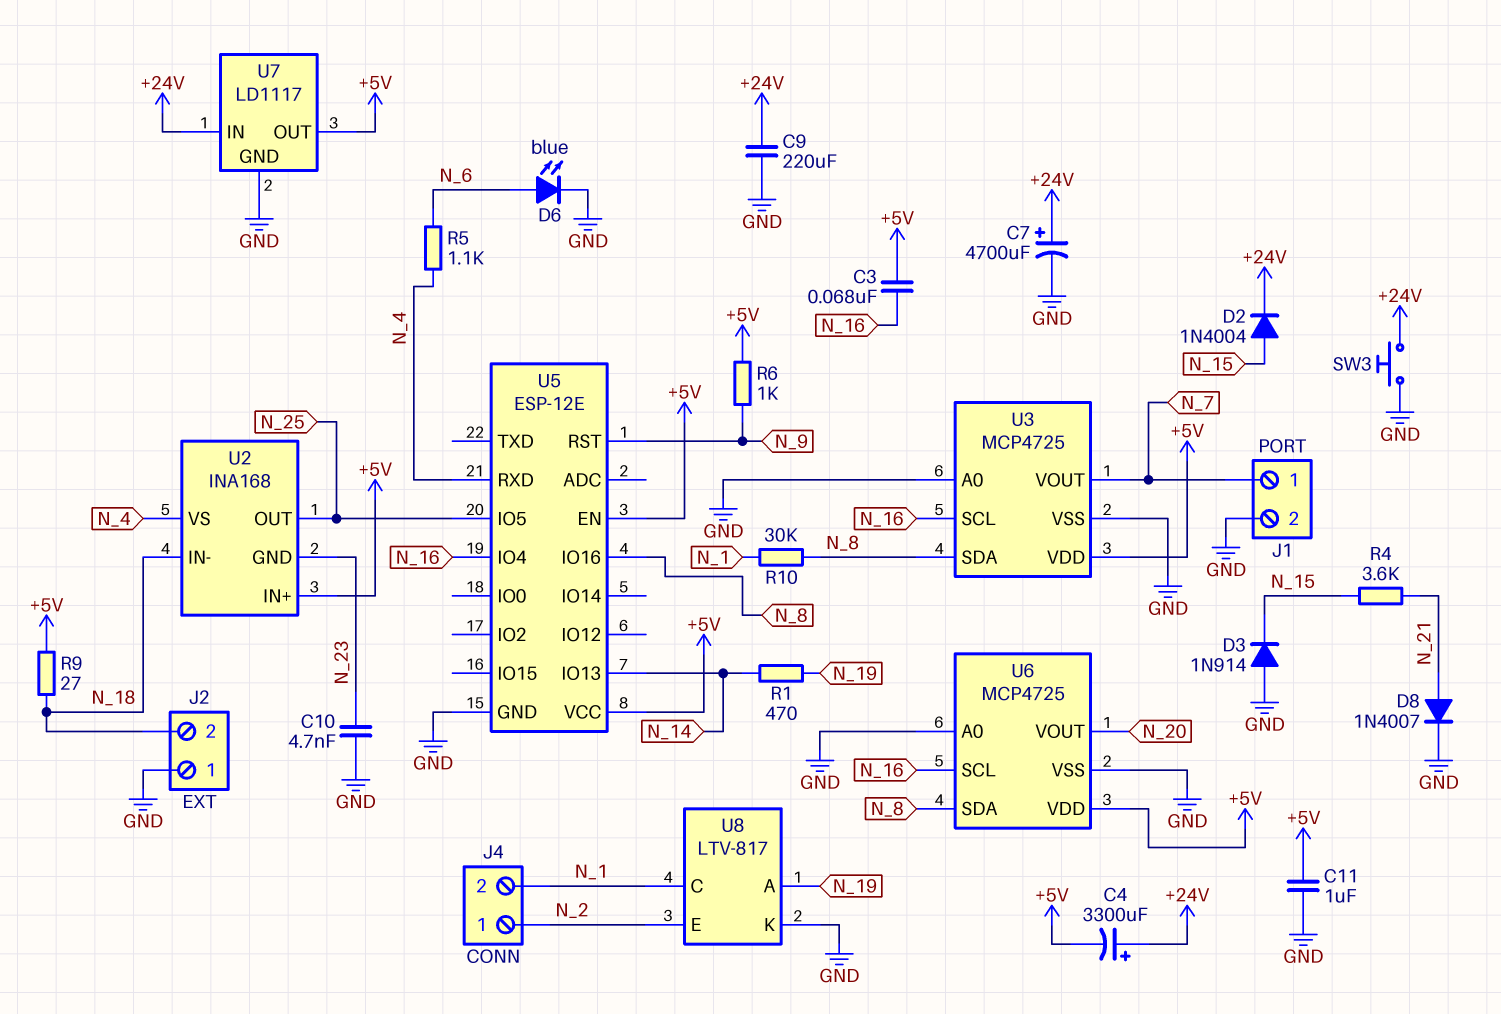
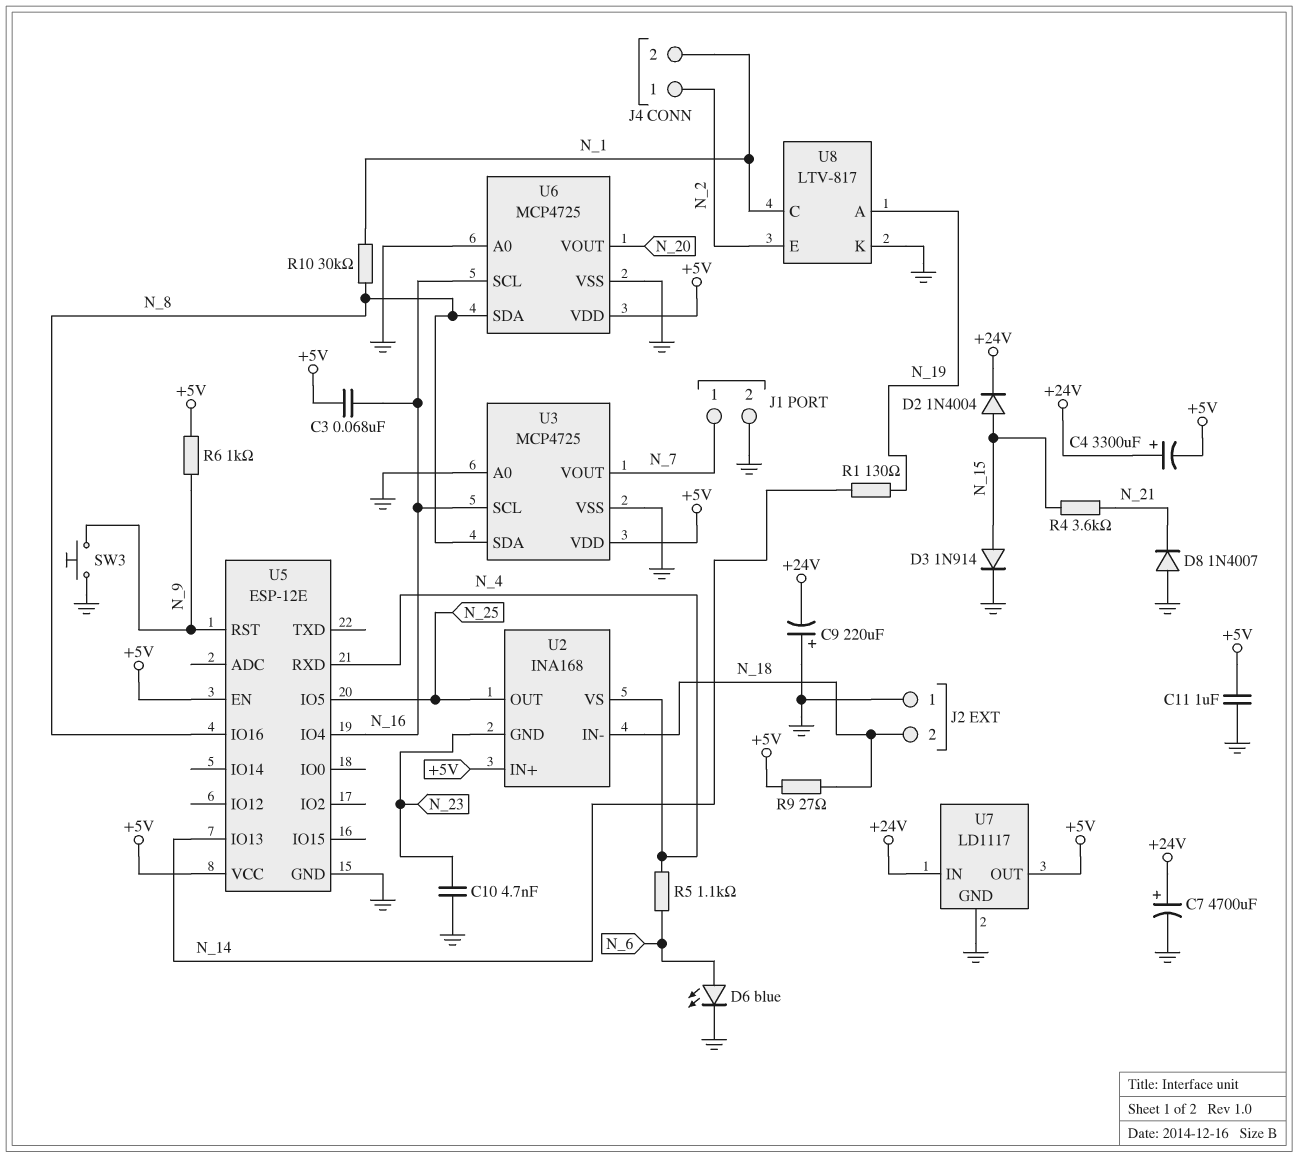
C9: 220uF (+24V, GND) -> 220uF (plus GND, minus +24V)
D3: diode 1N914 (A GND, K N_15) -> diode 1N914 (A N_15, K GND)
D8: diode 1N4007 (A N_21, K GND) -> diode 1N4007 (A GND, K N_21)
R1: 470 (N_14, N_19) -> 130 (N_14, N_19)
SW3: button (+24V, GND) -> button (GND, N_9)

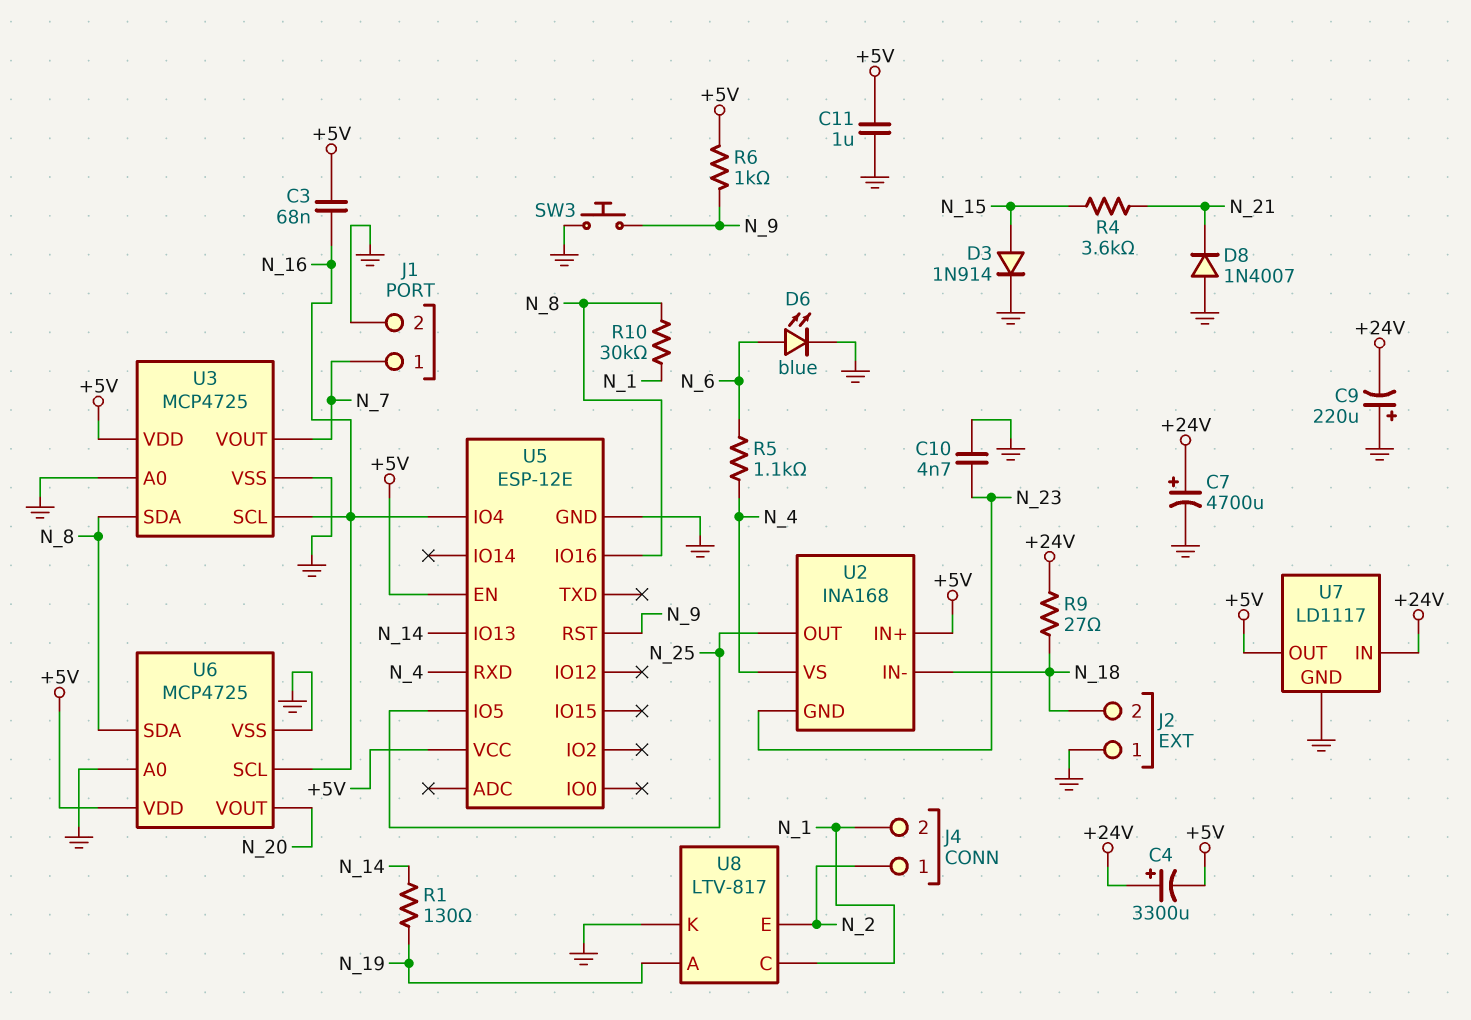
D2: diode 1N4004 (A N_15, K +24V) -> none
R9: 27 (+5V, N_18) -> 27 (+24V, N_18)

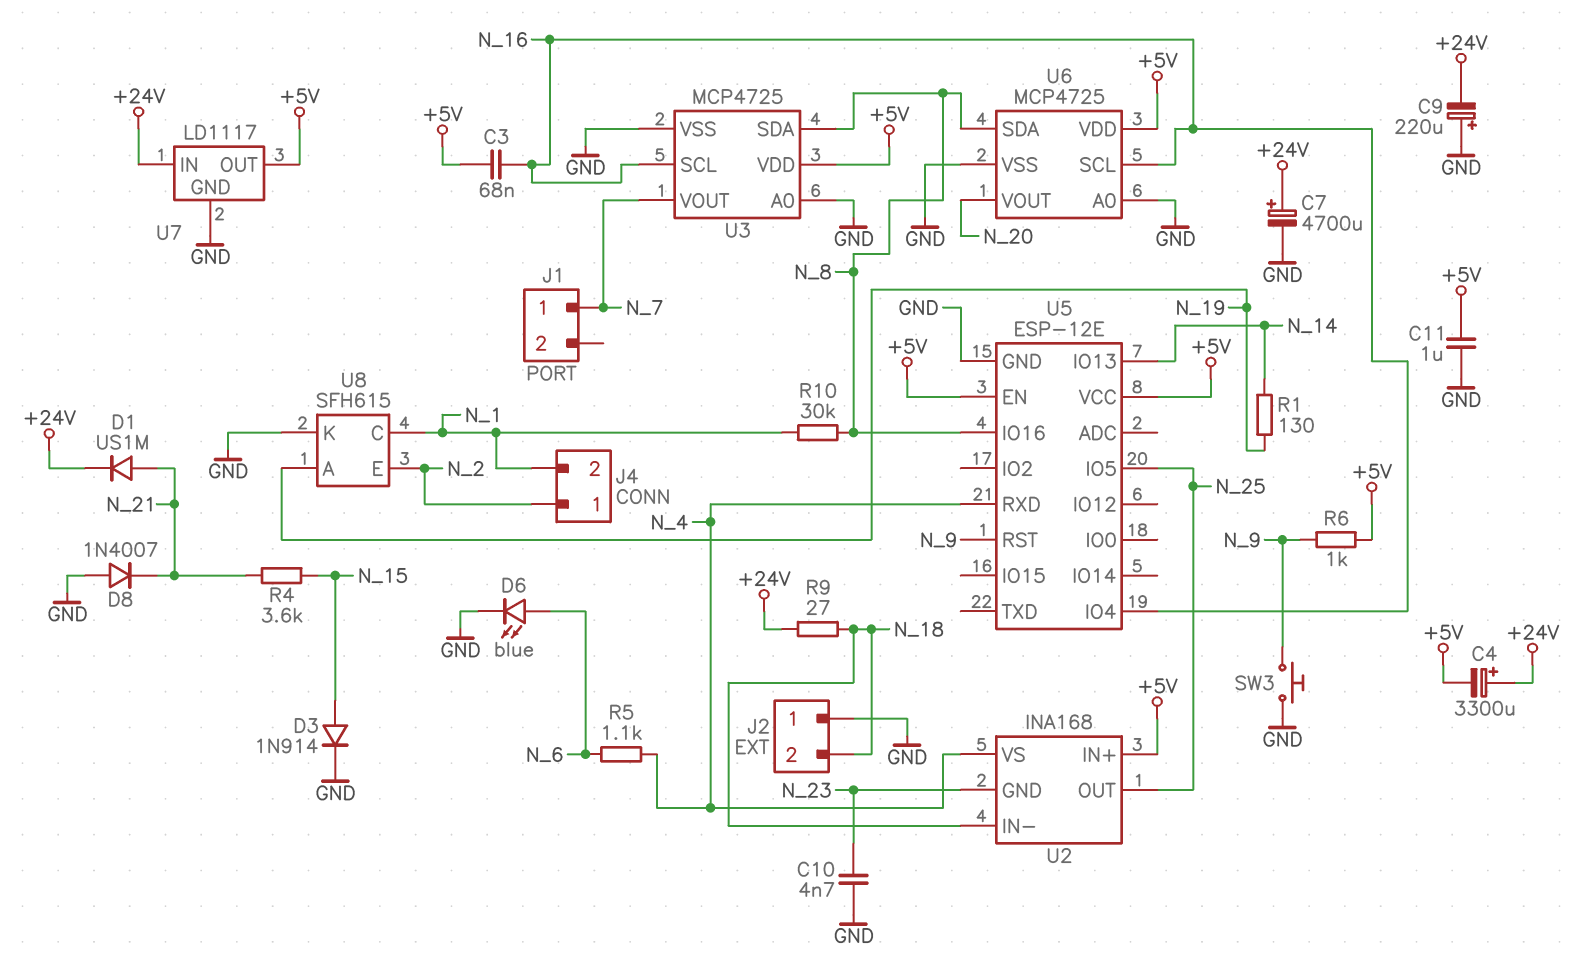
D1: none -> diode US1M (A N_21, K +24V)
J1 pin 2: GND -> none
U8: LTV-817 -> SFH615

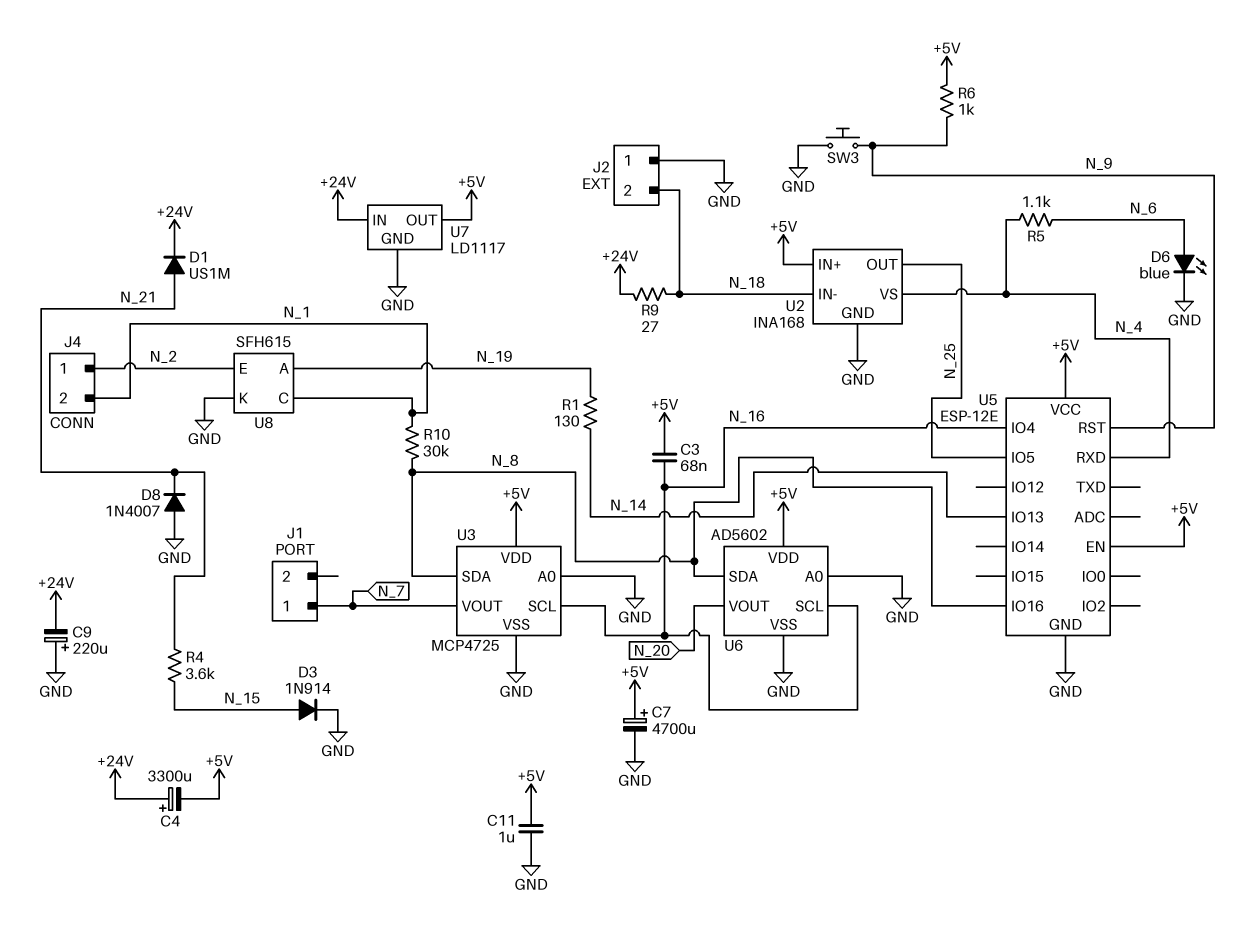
C7: 4700uF (plus +24V, minus GND) -> 4700uF (plus +5V, minus GND)
C10: 4.7nF (GND, N_23) -> none
U2 pin GND: N_23 -> GND
U6: MCP4725 -> AD5602

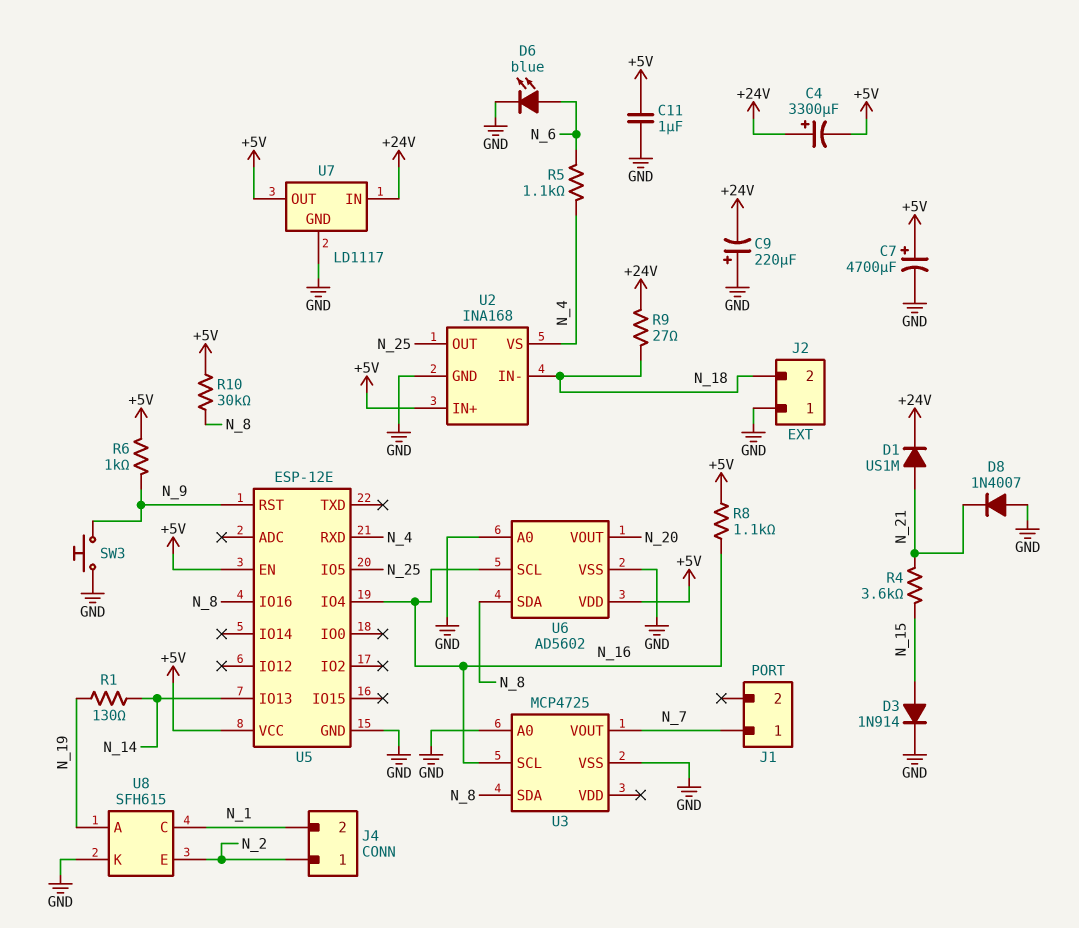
C3: 68nF (+5V, N_16) -> none
R8: none -> 1.1k (+5V, N_16)
R10: 30k (N_1, N_8) -> 30k (+5V, N_8)
U3 pin VDD: +5V -> none

